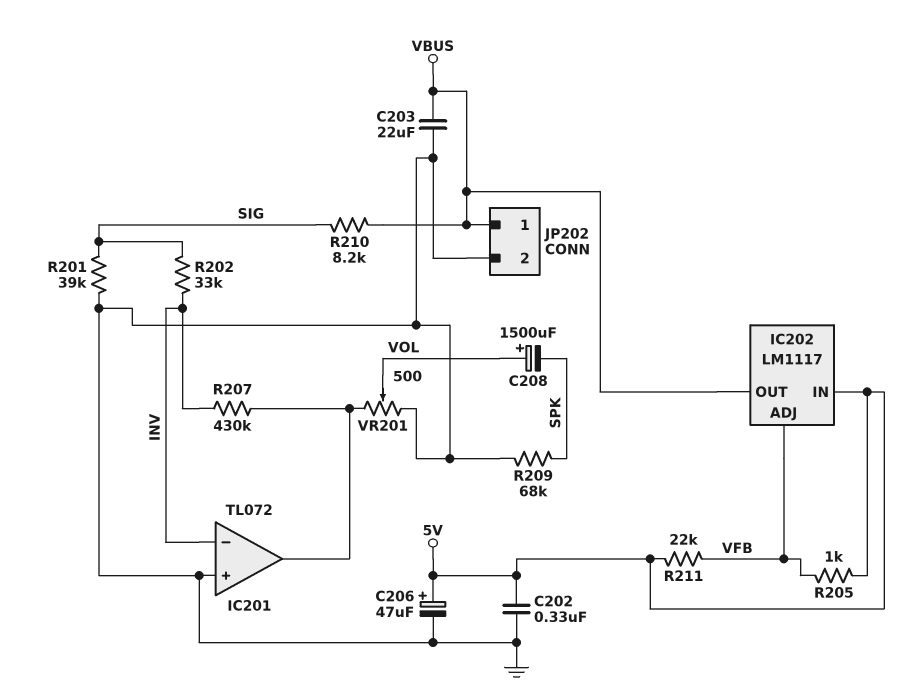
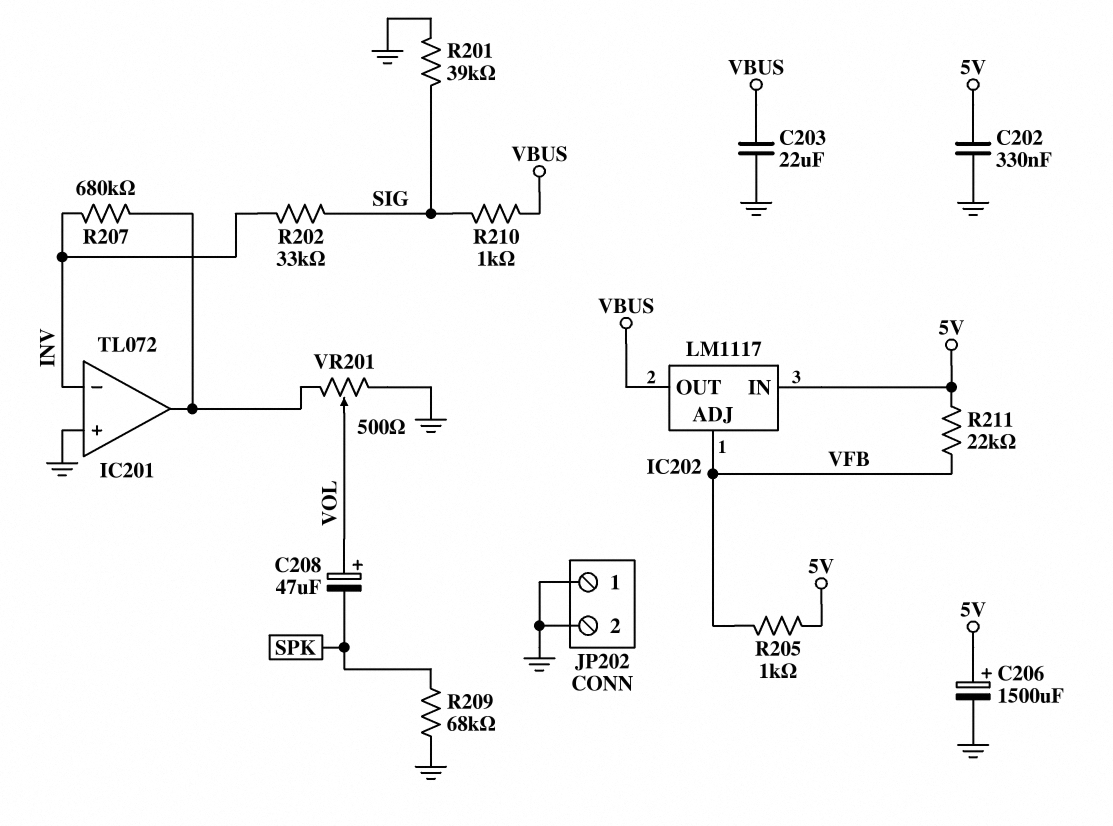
C206: 47uF (plus 5V, minus GND) -> 1500uF (plus 5V, minus GND)
C208: 1500uF (plus VOL, minus SPK) -> 47uF (plus VOL, minus SPK)
JP202 pin 1: VBUS -> GND
R207: 430k (IC201/out, INV) -> 680k (IC201/out, INV)
R210: 8.2k (SIG, VBUS) -> 1k (SIG, VBUS)

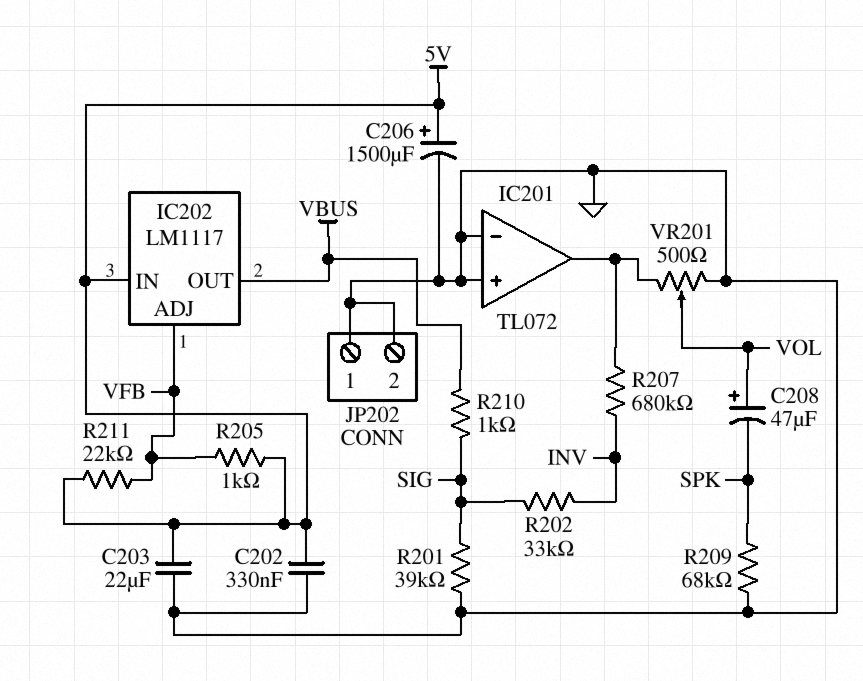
C203: 22uF (GND, VBUS) -> 22uF (5V, GND)
IC201 pin in-: INV -> GND

